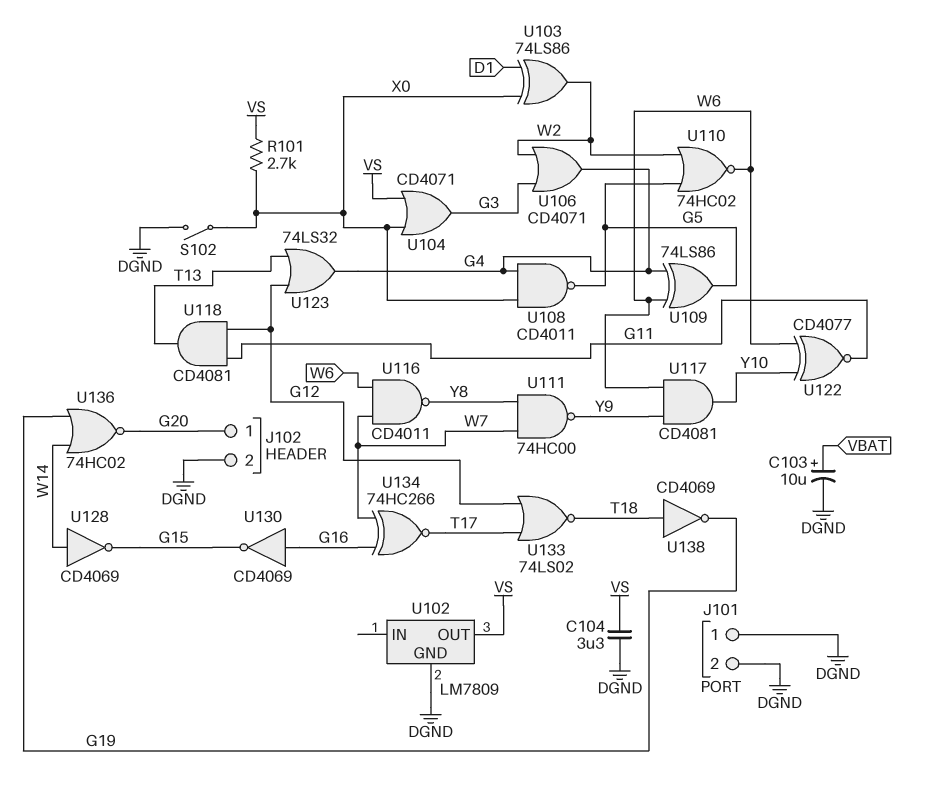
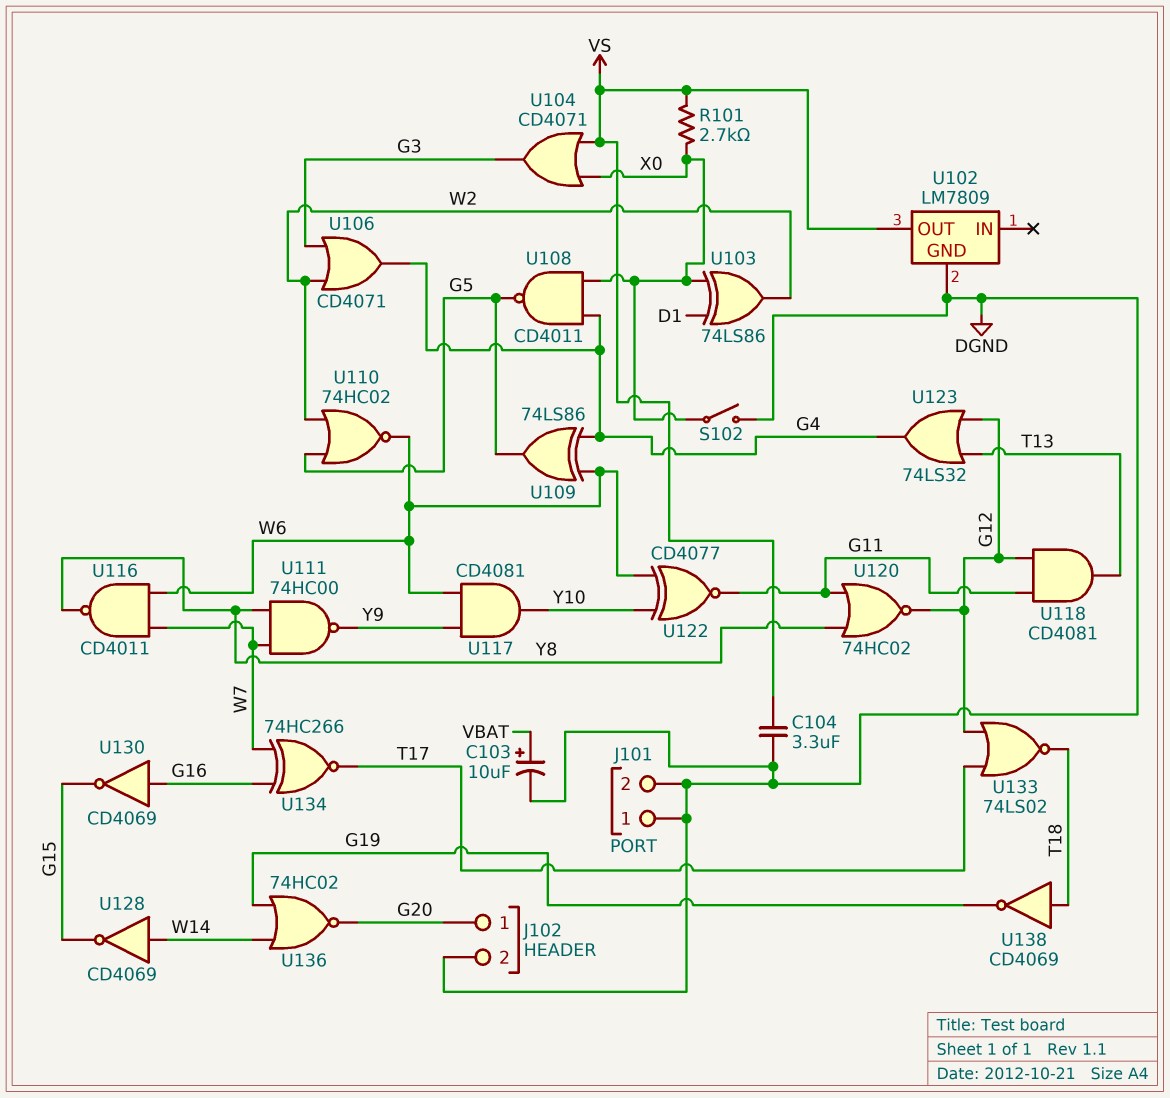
U120: none -> NOR 74HC02 (in G11, in Y8, out G12)

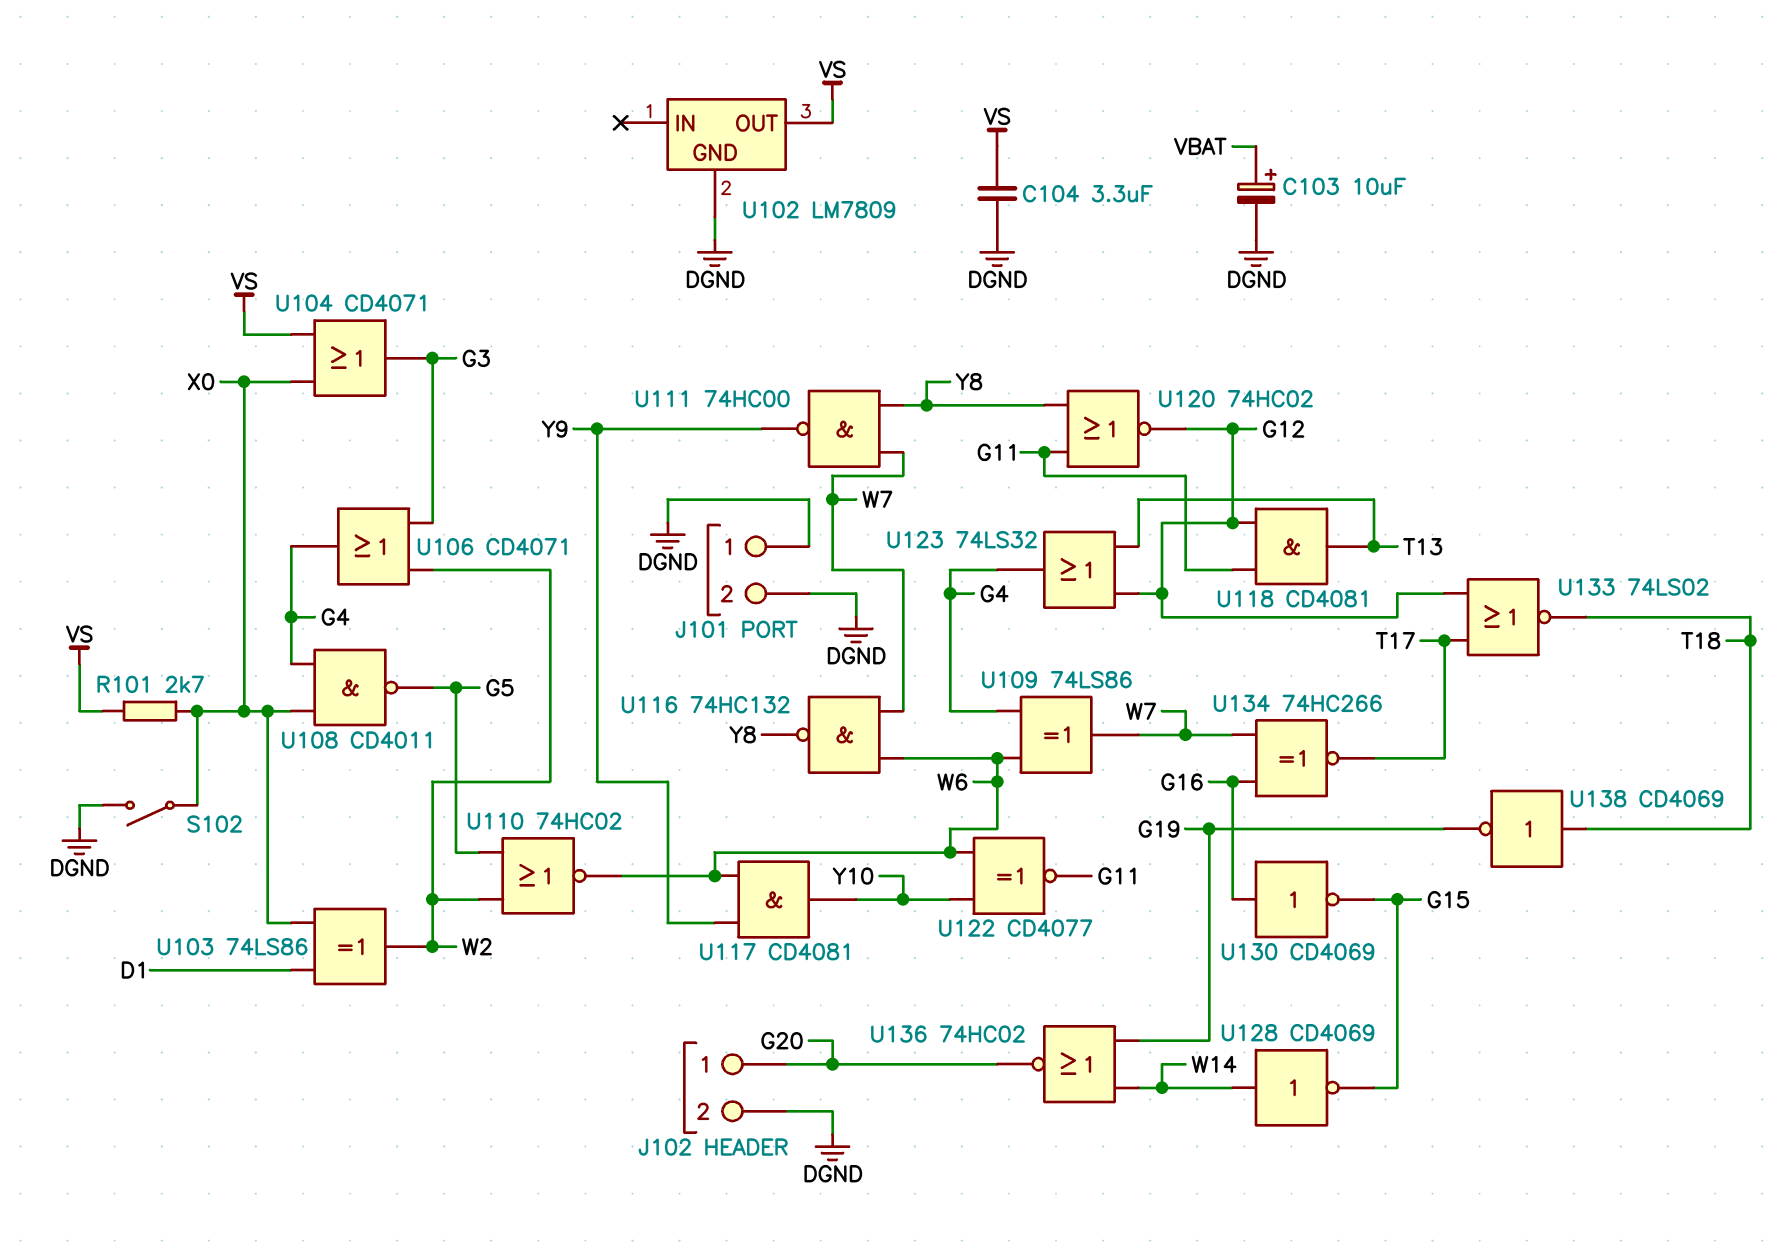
U109: XOR 74LS86 (in G4, in W6, out G5) -> XOR 74LS86 (in G4, in W6, out W7)
U116: NAND CD4011 (in W6, in W7, out Y8) -> NAND 74HC132 (in W6, in W7, out Y8)

